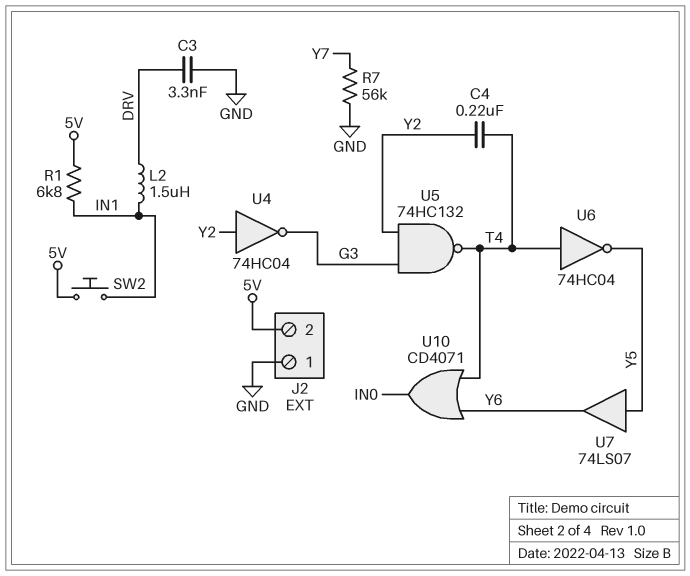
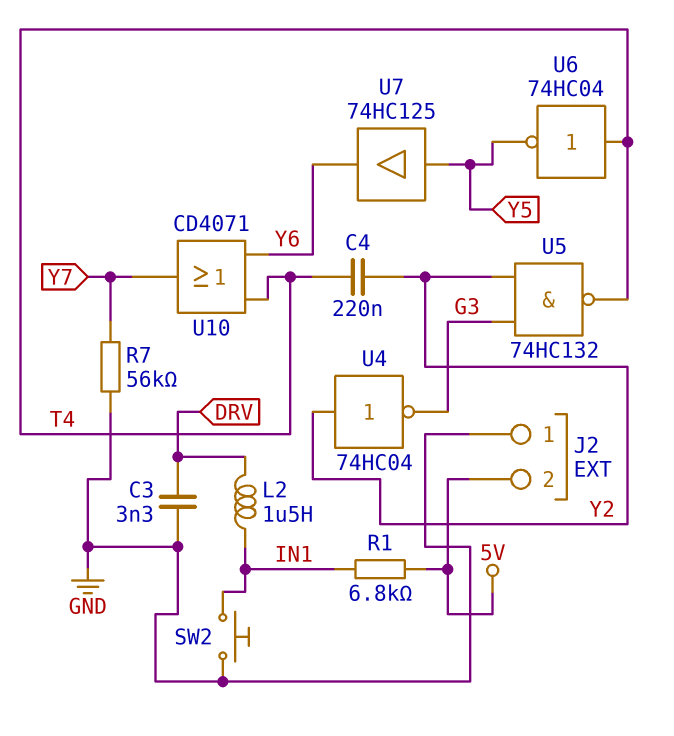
SW2: button (5V, IN1) -> button (GND, IN1)
U7: buffer 74LS07 (in Y5, out Y6) -> buffer 74HC125 (in Y5, out Y6)
U10: OR CD4071 (in T4, in Y6, out IN0) -> OR CD4071 (in T4, in Y6, out Y7)

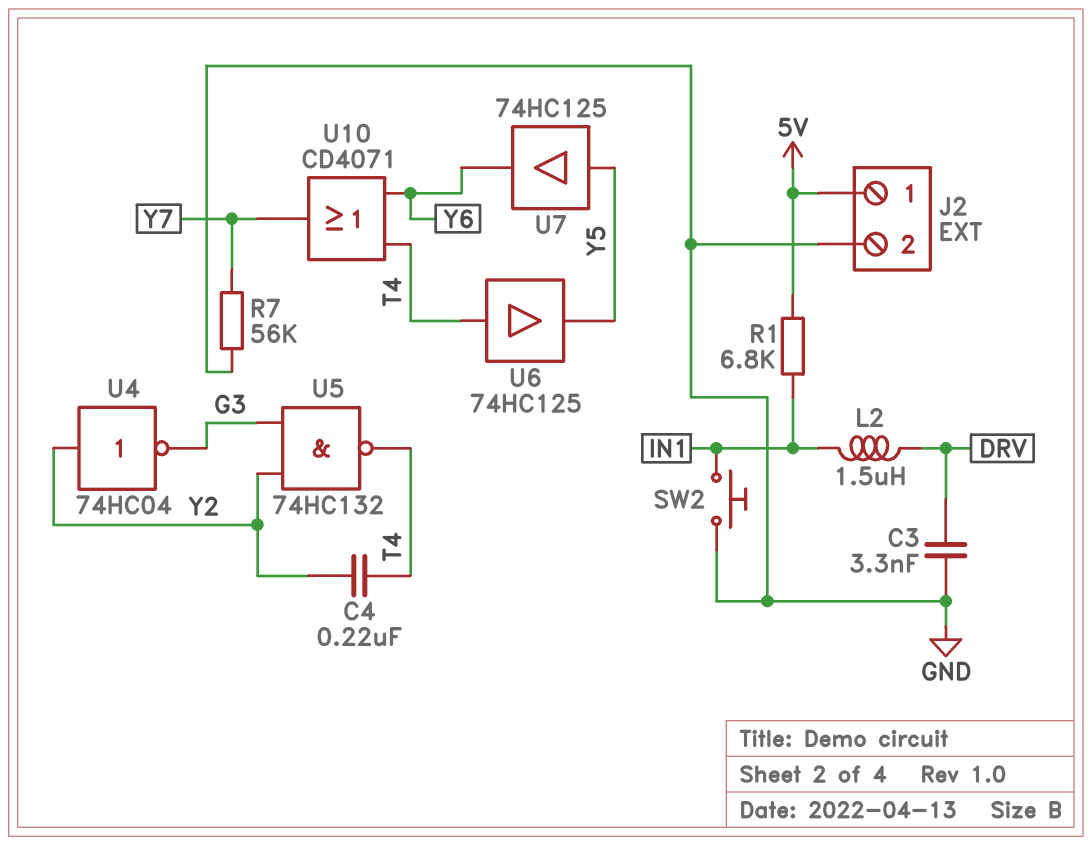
J2 pin 1: GND -> 5V
J2 pin 2: 5V -> GND
U6: NOT 74HC04 (in T4, out Y5) -> buffer 74HC125 (in T4, out Y5)

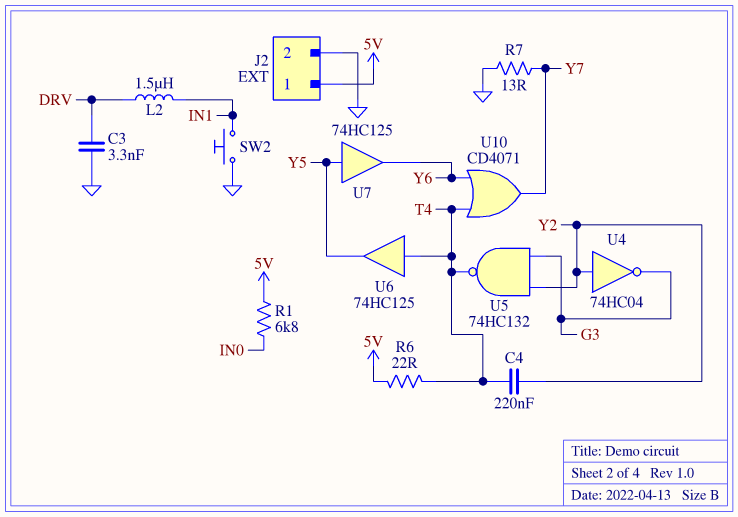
R1: 6.8k (5V, IN1) -> 6.8k (5V, IN0)
R6: none -> 22 (5V, T4)
R7: 56k (GND, Y7) -> 13 (GND, Y7)

